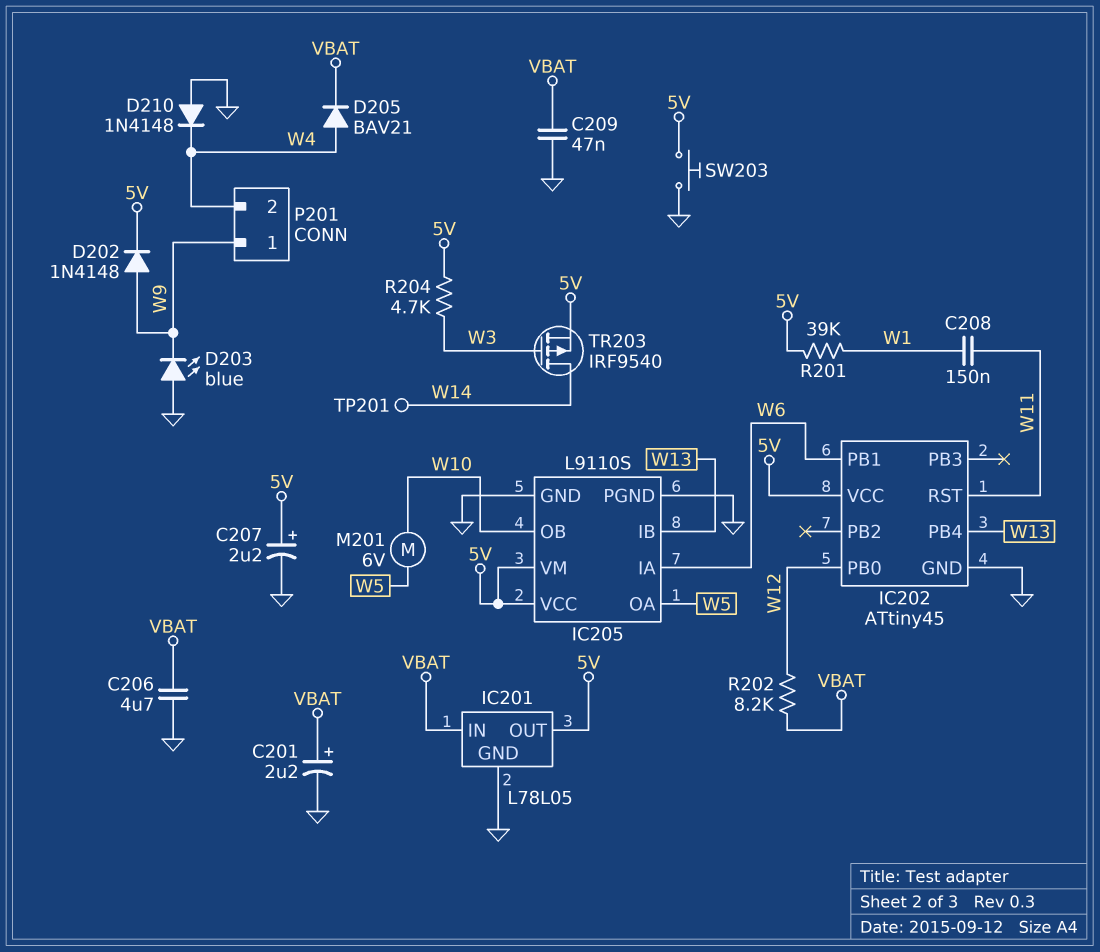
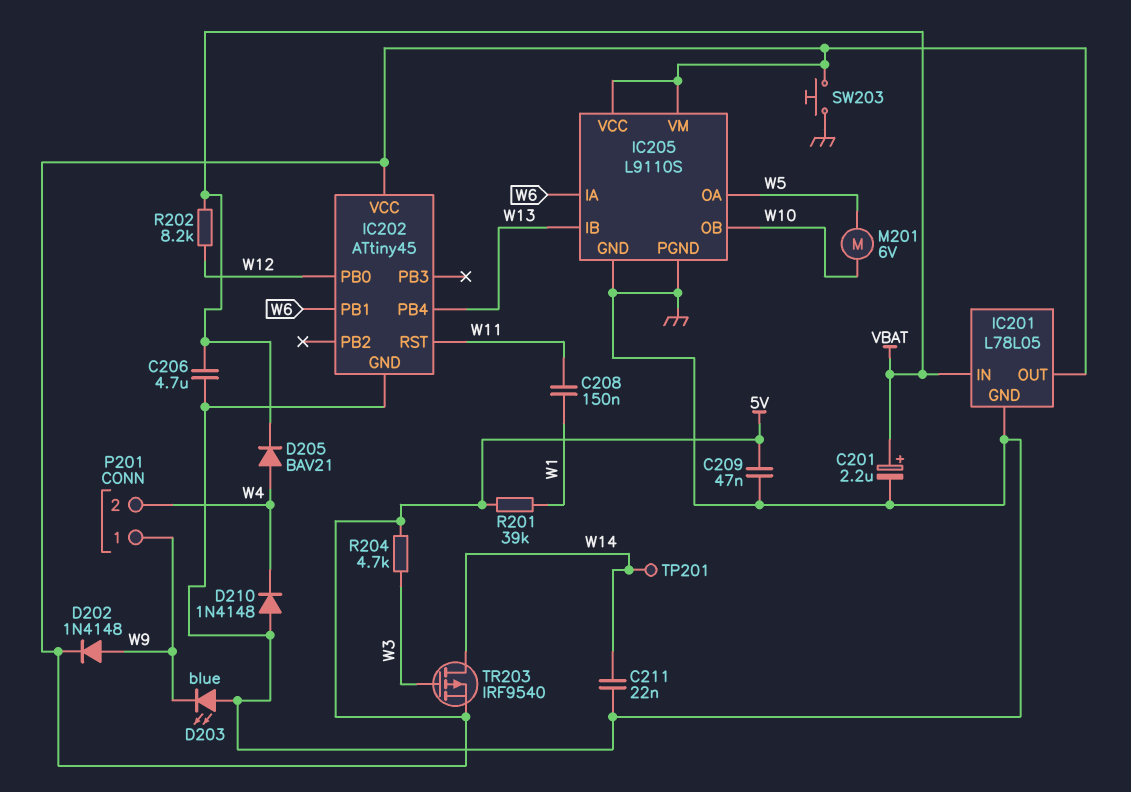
C207: 2.2uF (plus 5V, minus GND) -> none
C209: 47nF (GND, VBAT) -> 47nF (5V, GND)
C211: none -> 22nF (GND, W14)

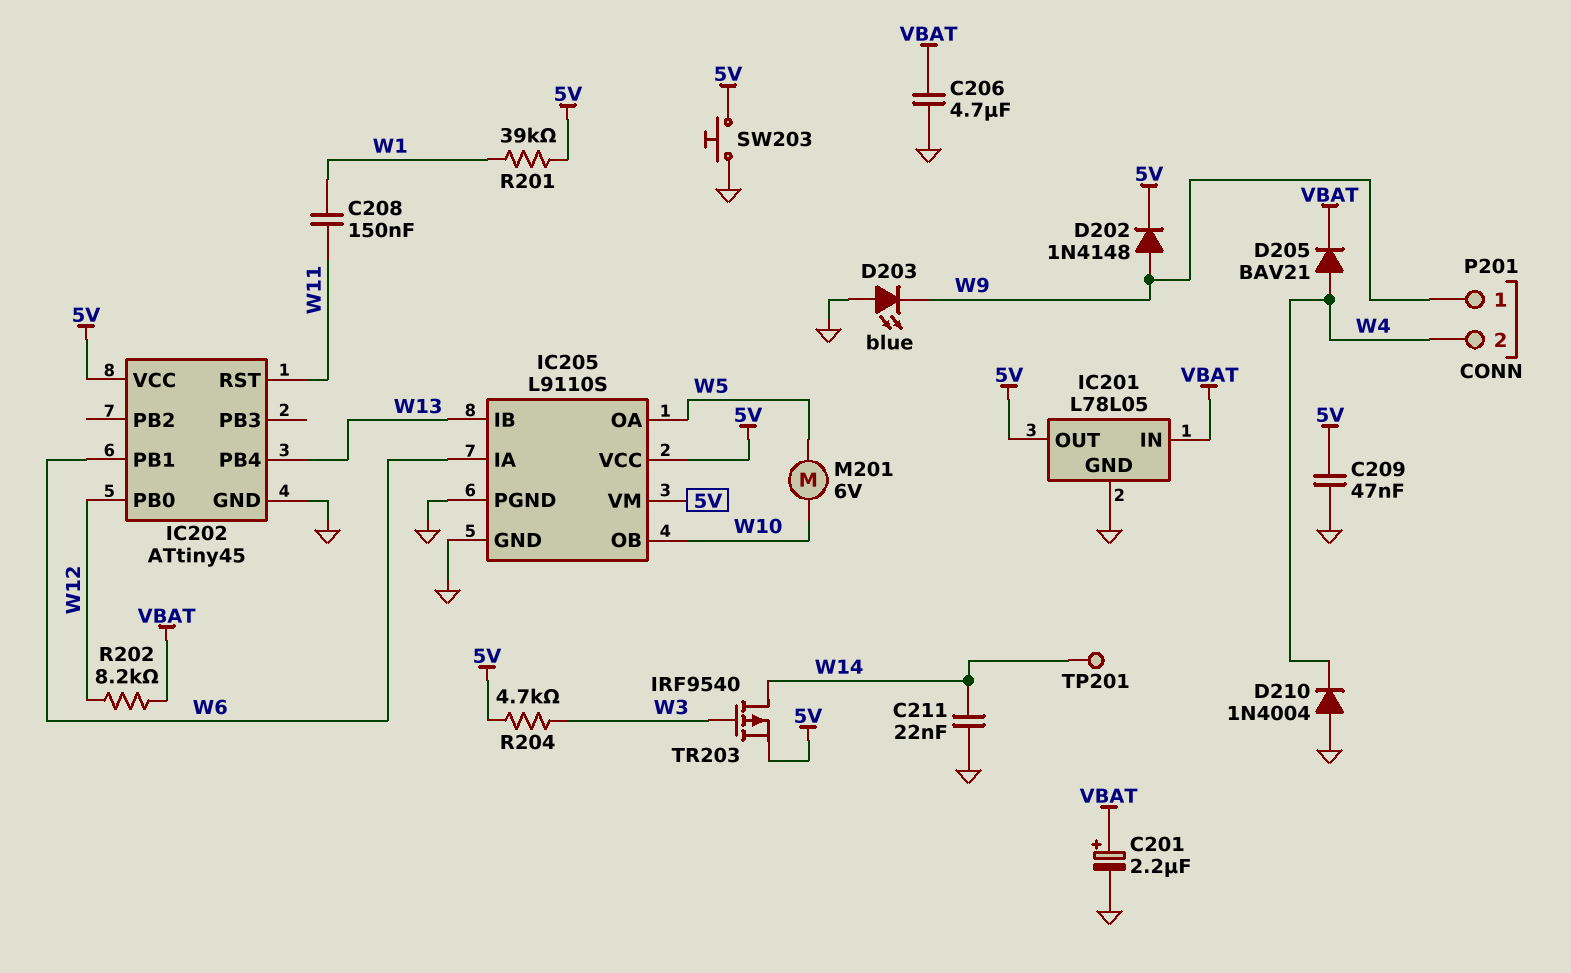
D210: diode 1N4148 (A GND, K W4) -> diode 1N4004 (A GND, K W4)

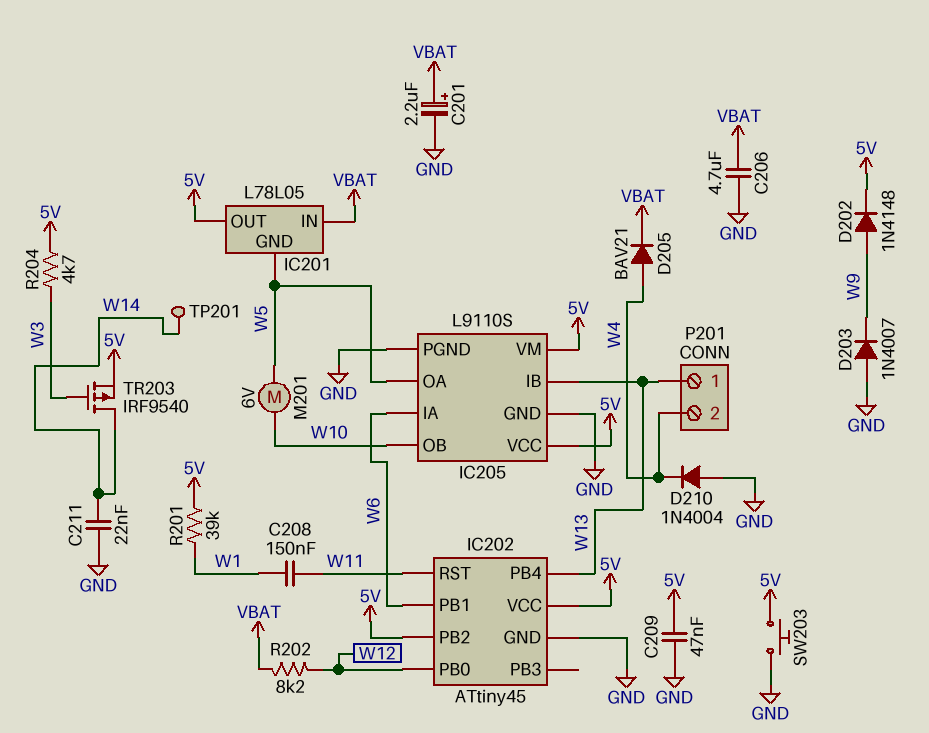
D203: LED blue (A GND, K W9) -> diode 1N4007 (A GND, K W9)
IC201 pin GND: GND -> W5
IC202 pin PB2: none -> 5V
P201 pin 1: W9 -> W13

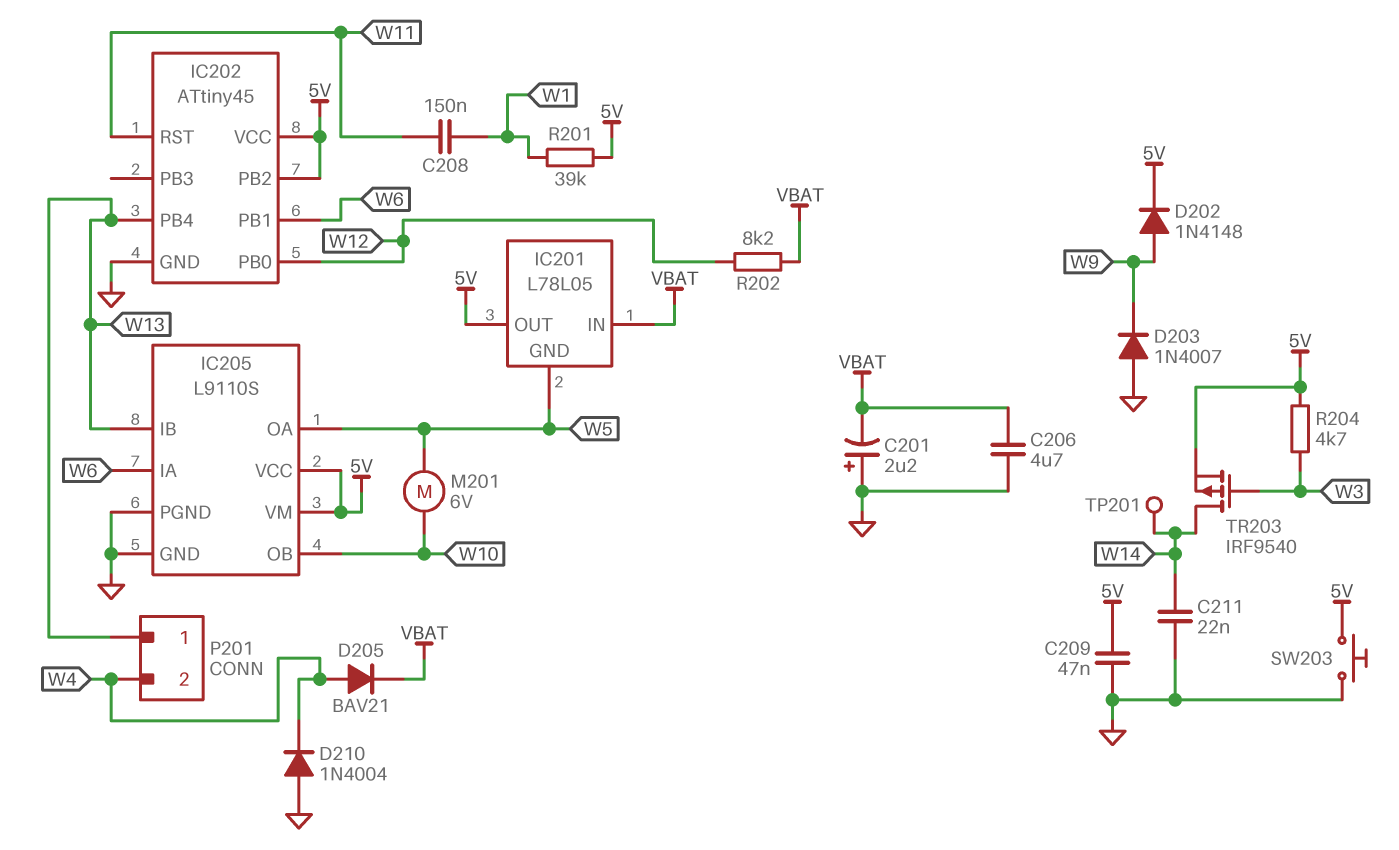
C201: 2.2uF (plus VBAT, minus GND) -> 2.2uF (plus GND, minus VBAT)

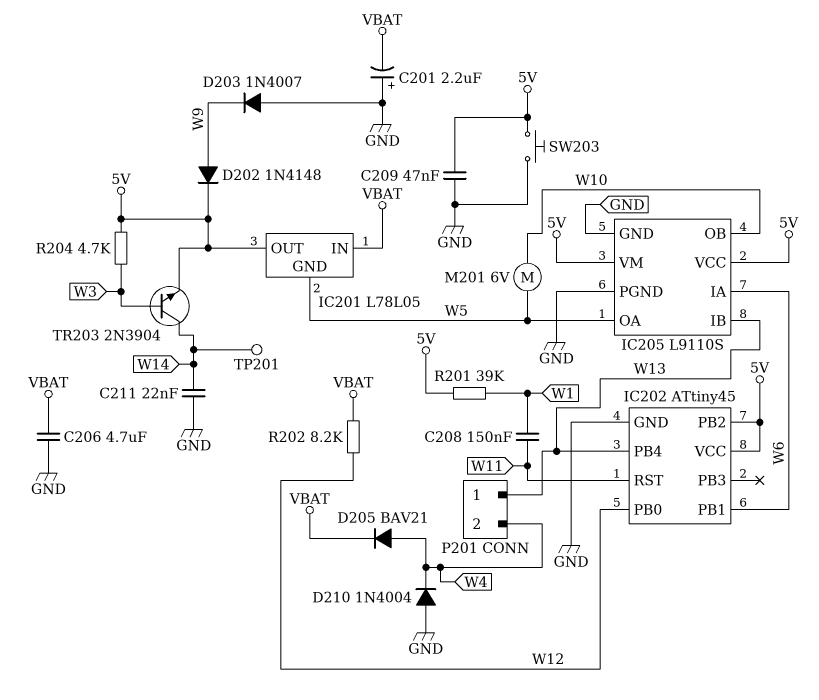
TR203: PMOS IRF9540 (G W3, D W14, S 5V) -> NPN 2N3904 (B W3, C W14, E 5V)

